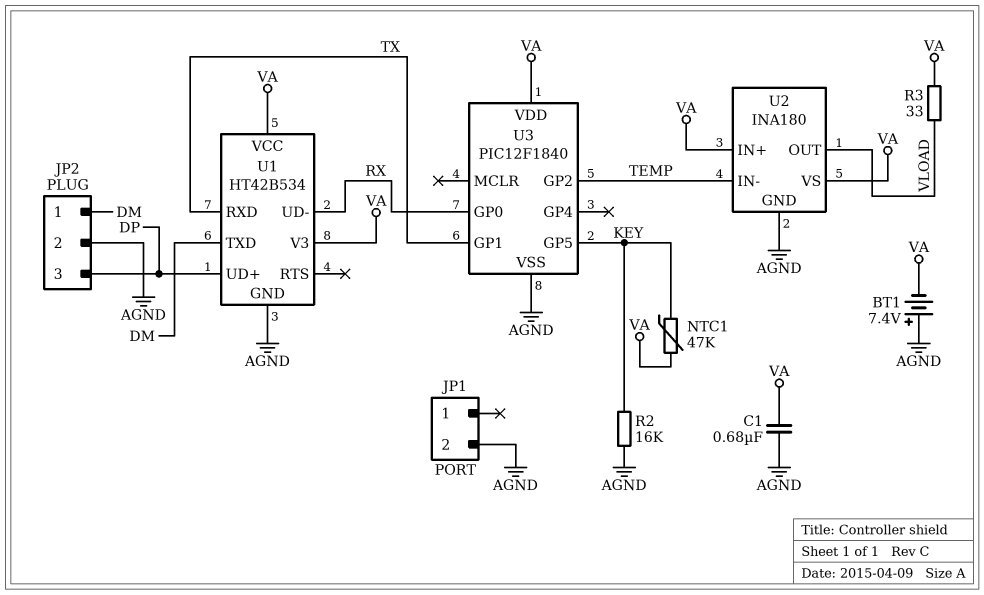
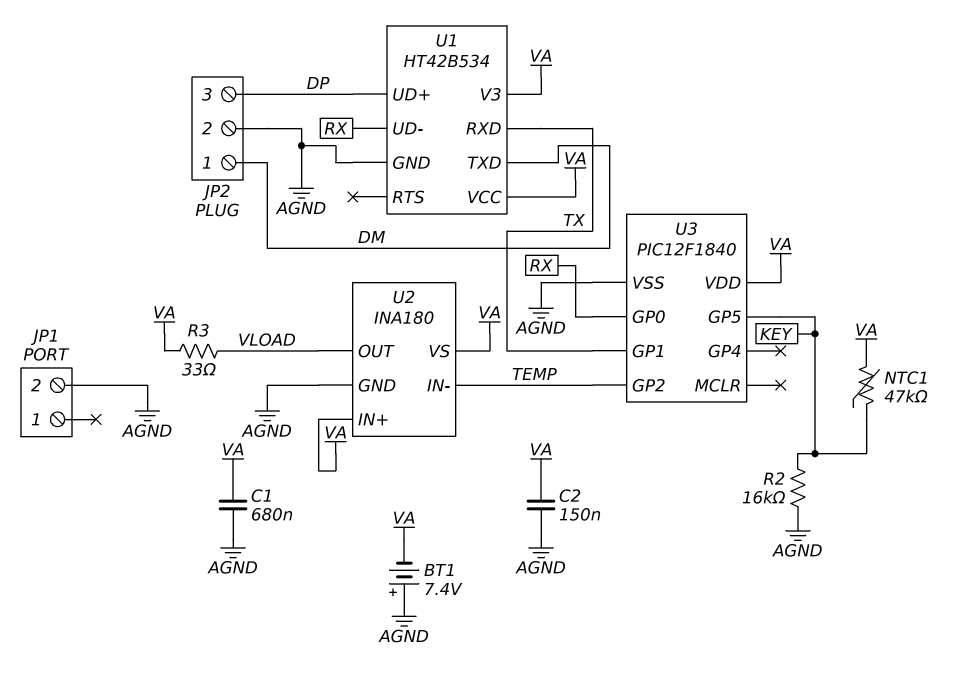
C2: none -> 150nF (AGND, VA)

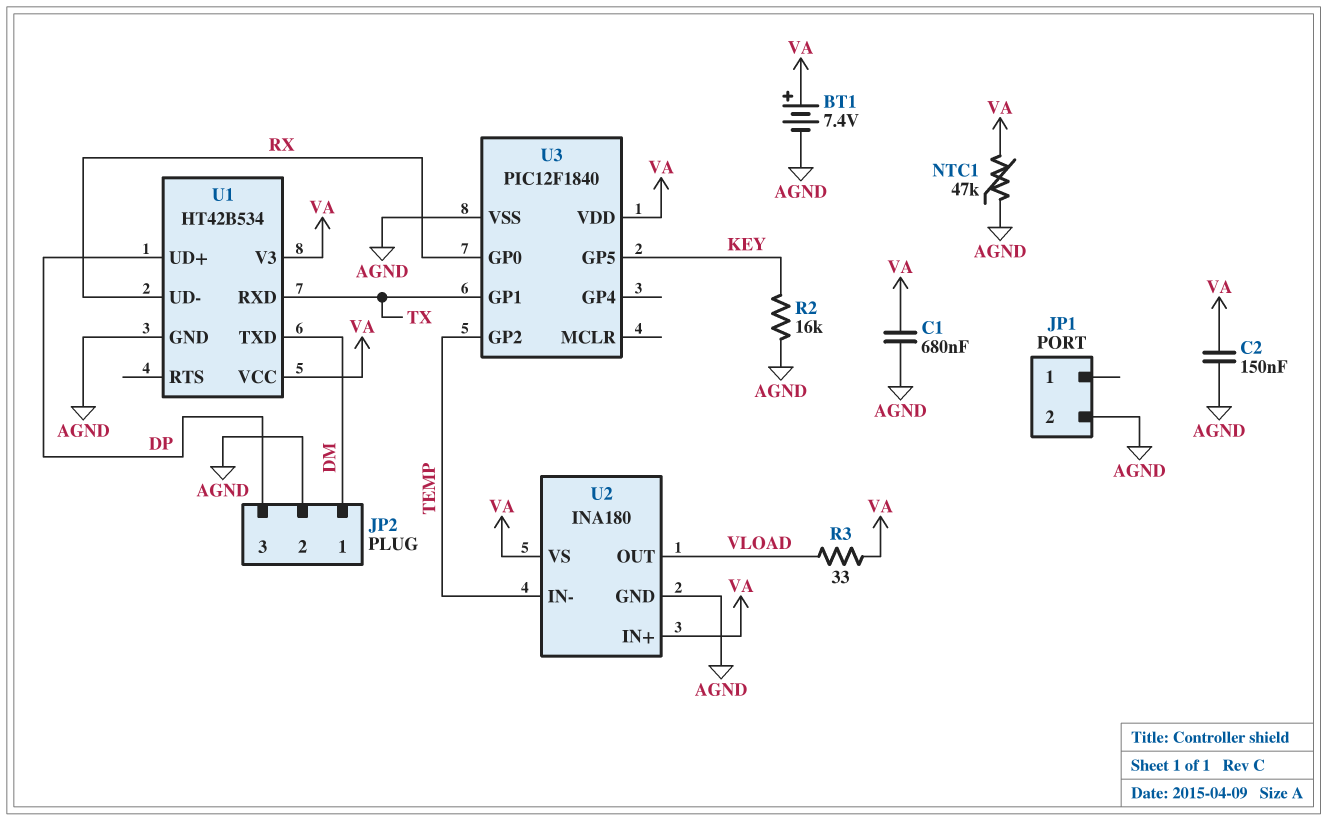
BT1: 7.4V (plus AGND, minus VA) -> 7.4V (plus VA, minus AGND)
NTC1: 47k (KEY, VA) -> 47k (AGND, VA)

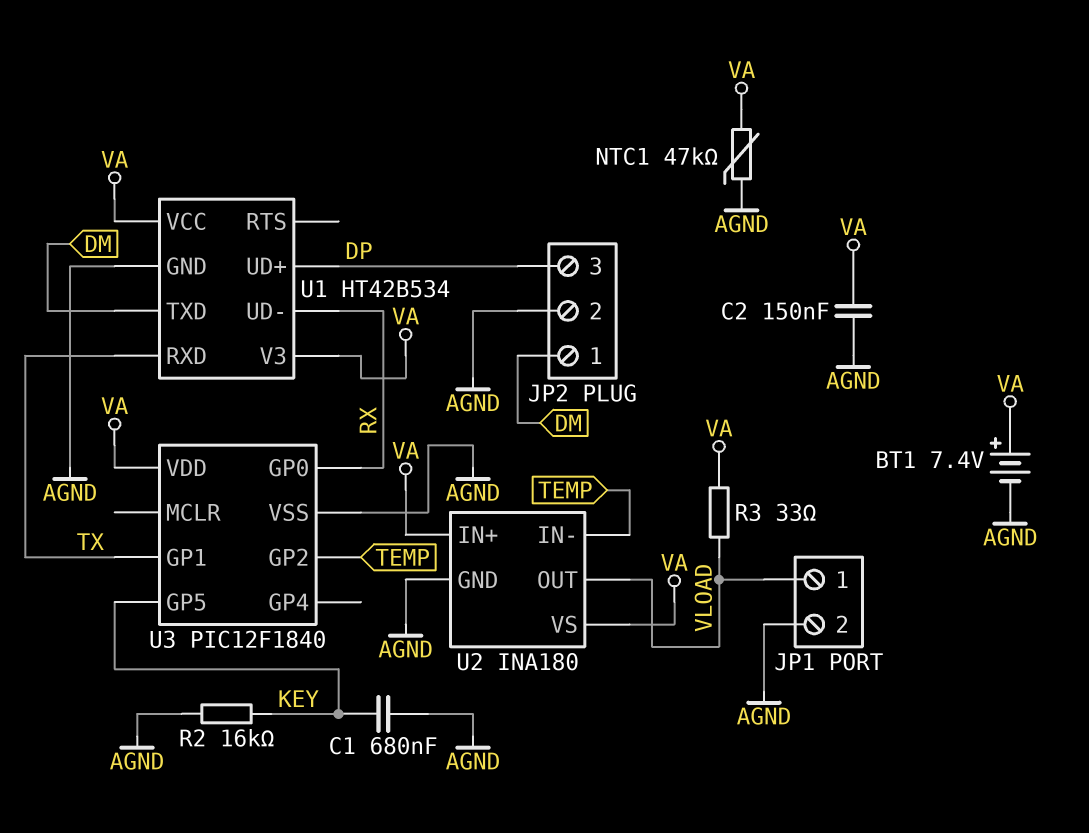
C1: 680nF (AGND, VA) -> 680nF (AGND, KEY)
JP1 pin 1: none -> VLOAD

